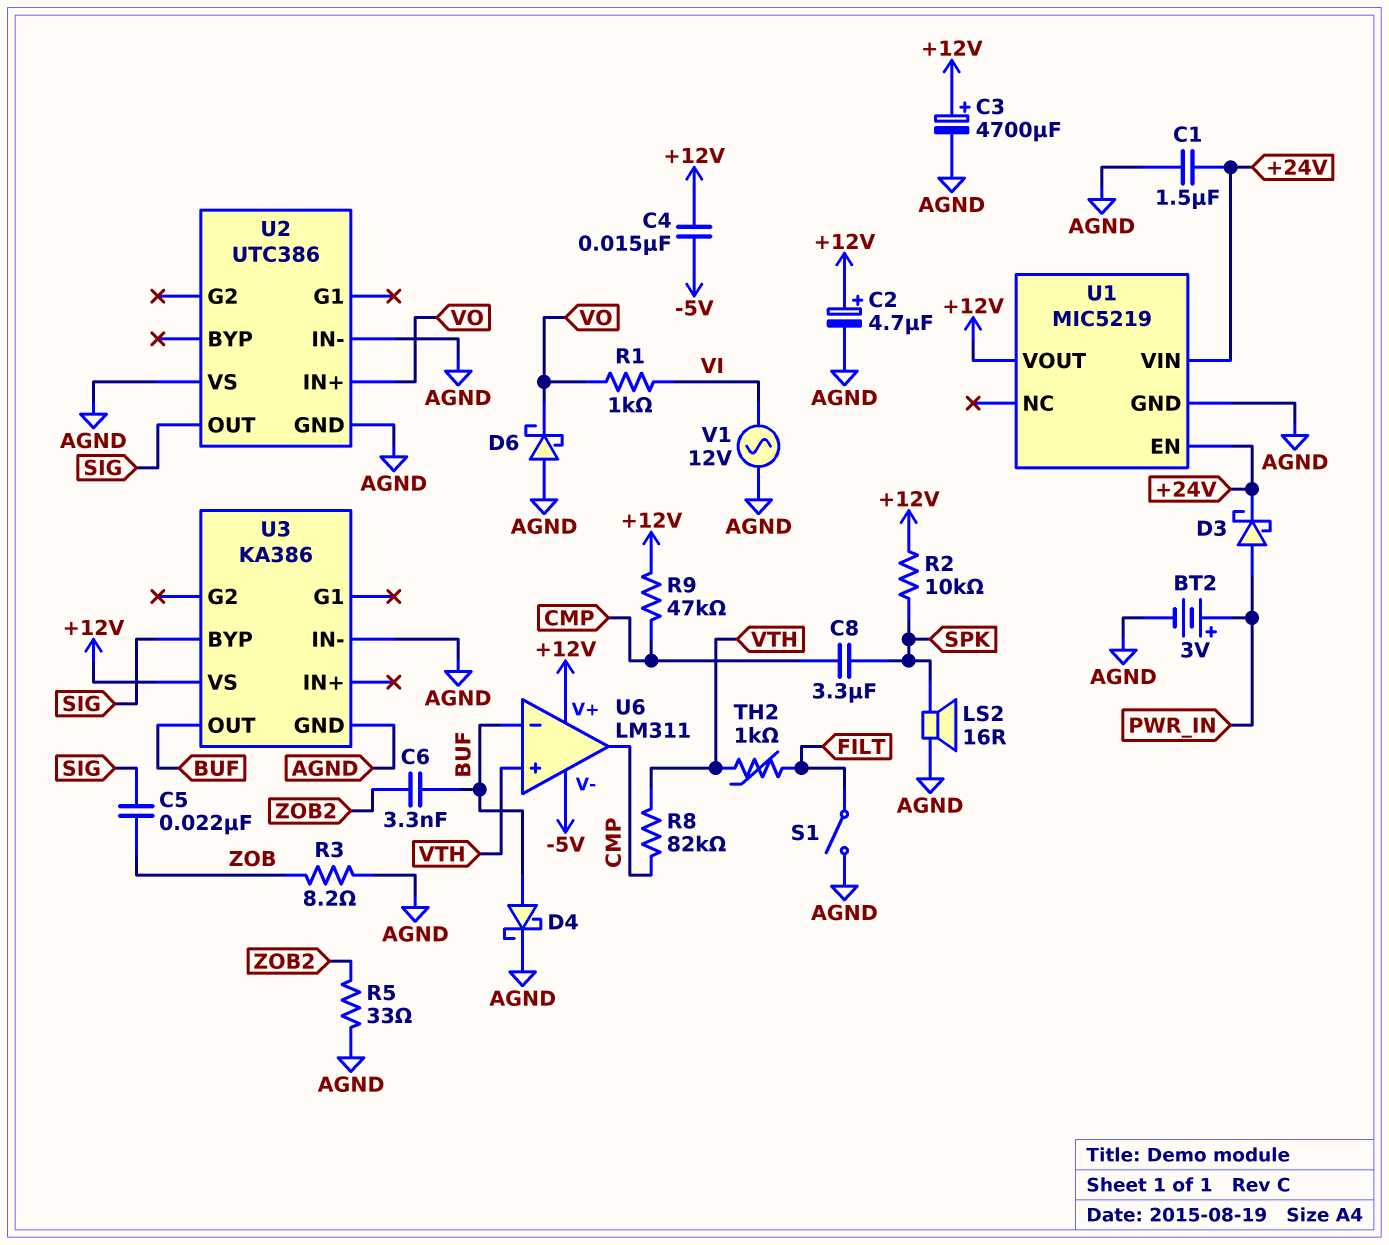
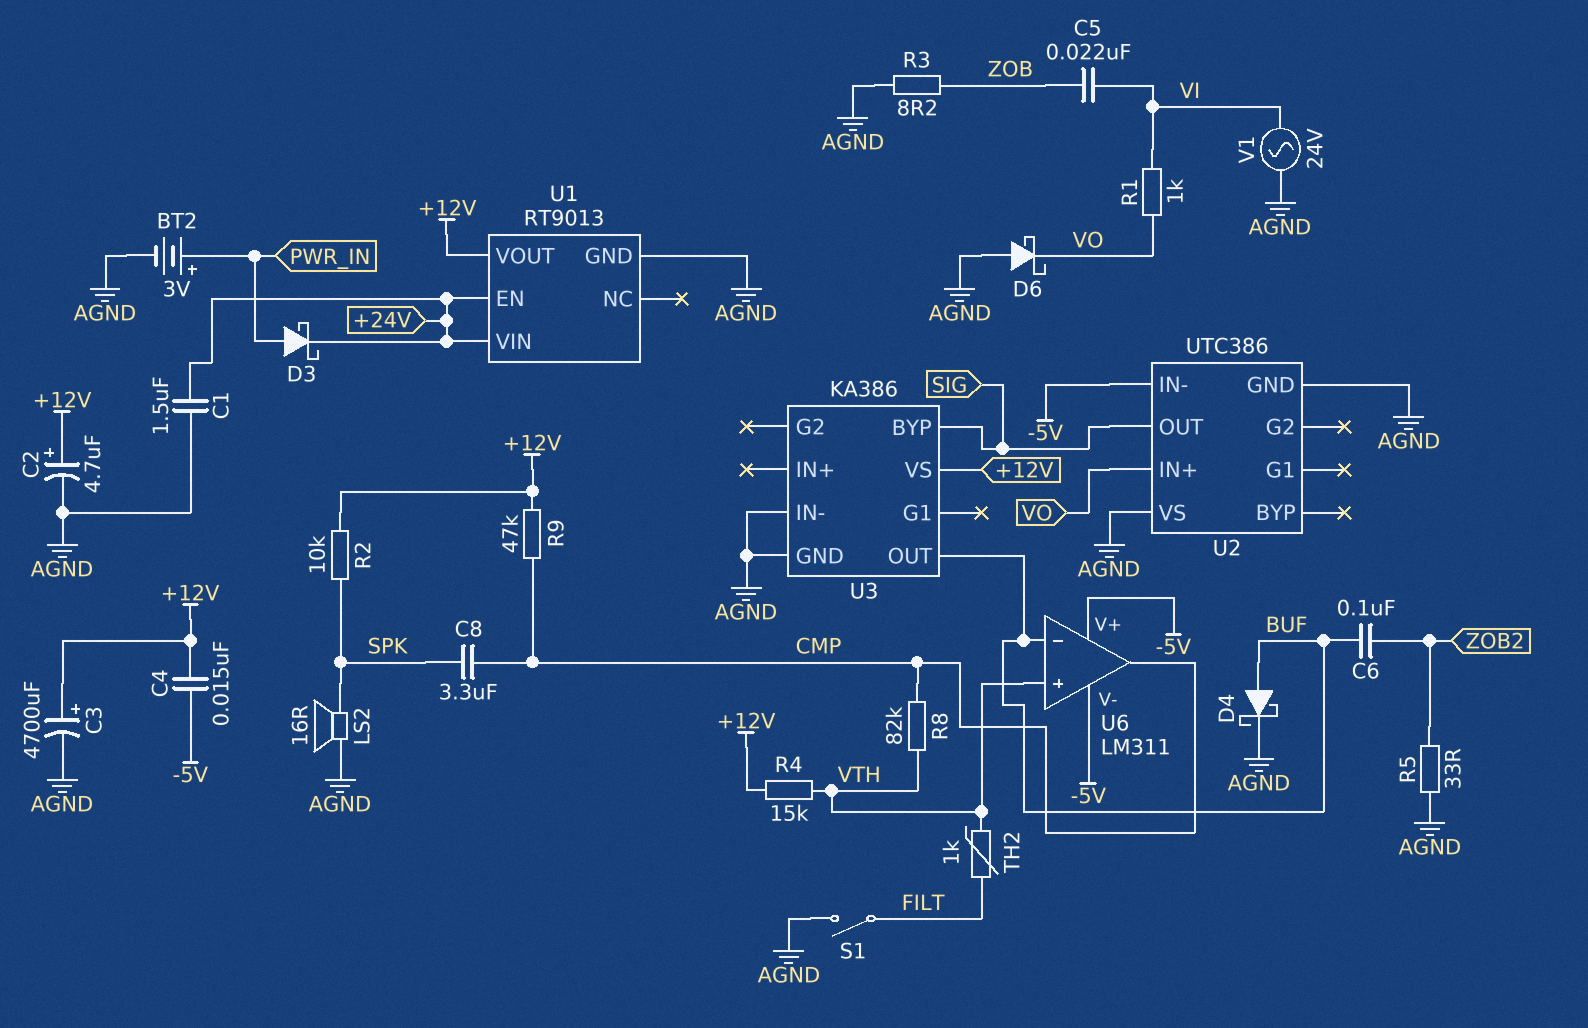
C5: 22nF (SIG, ZOB) -> 22nF (VI, ZOB)
C6: 3.3nF (BUF, ZOB2) -> 100nF (BUF, ZOB2)
R4: none -> 15k (+12V, VTH)
U1: MIC5219 -> RT9013
U2 pin IN-: AGND -> -5V
U6 pin V+: +12V -> -5V
V1: AC 12V (AGND, VI) -> AC 24V (AGND, VI)

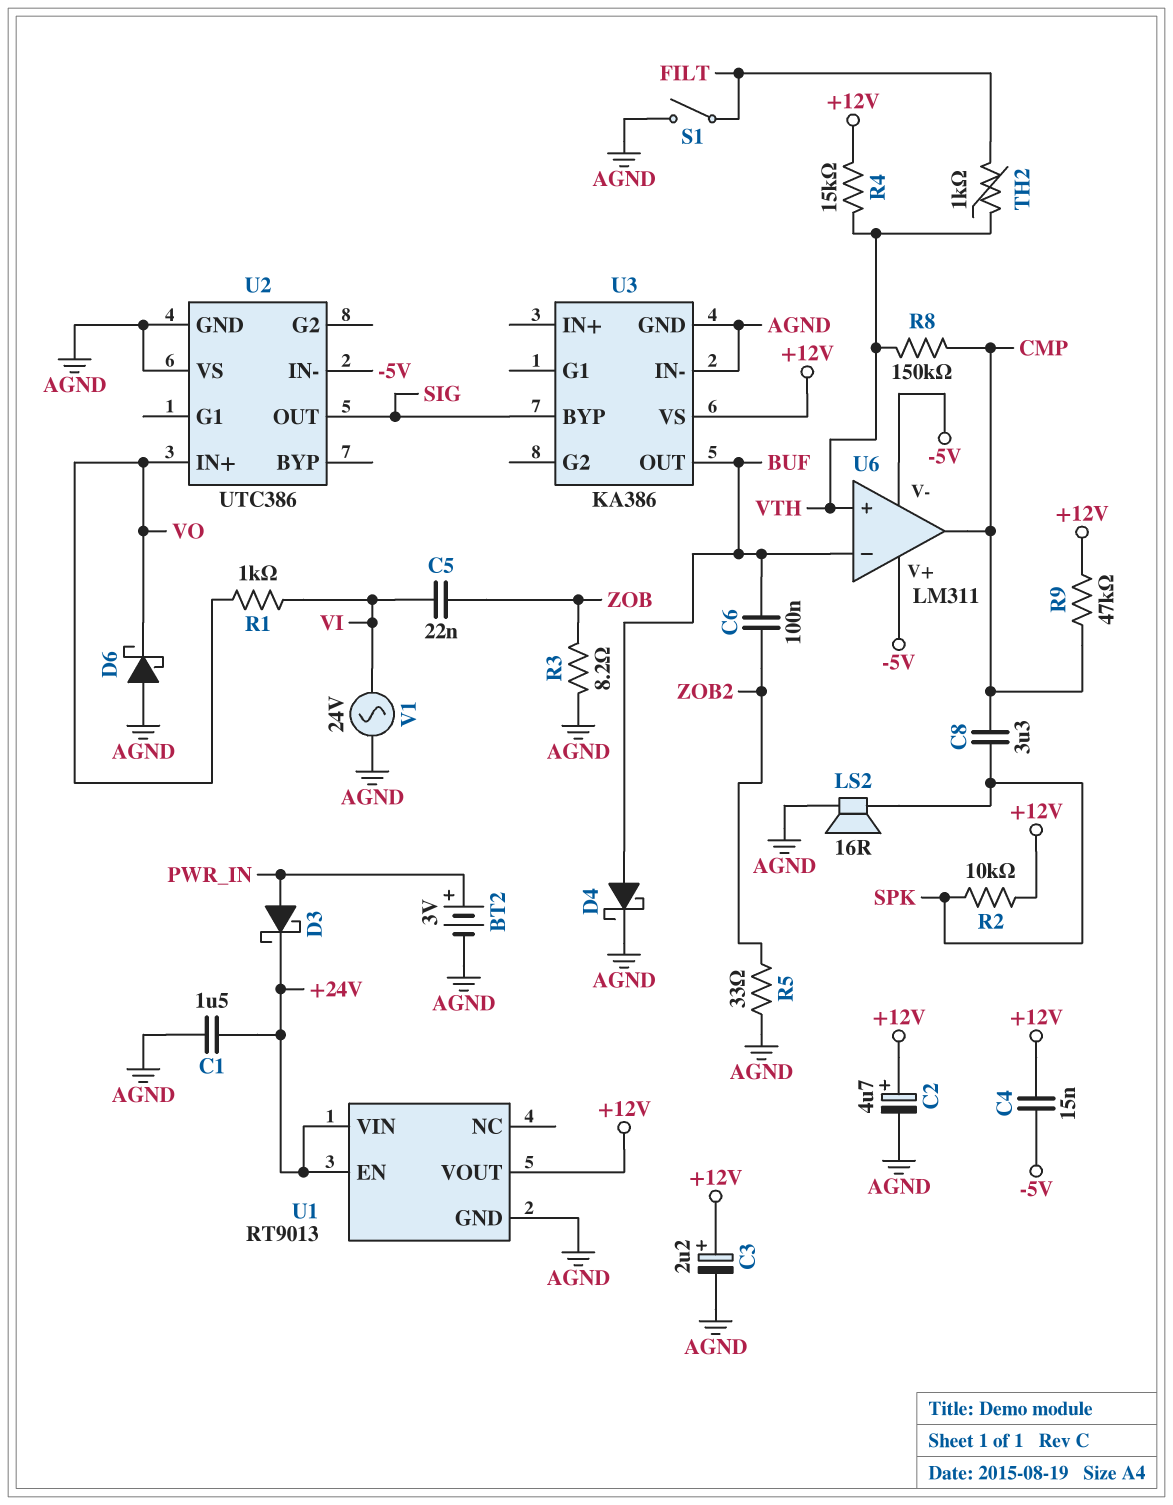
C3: 4700uF (plus +12V, minus AGND) -> 2.2uF (plus +12V, minus AGND)
R8: 82k (CMP, VTH) -> 150k (CMP, VTH)

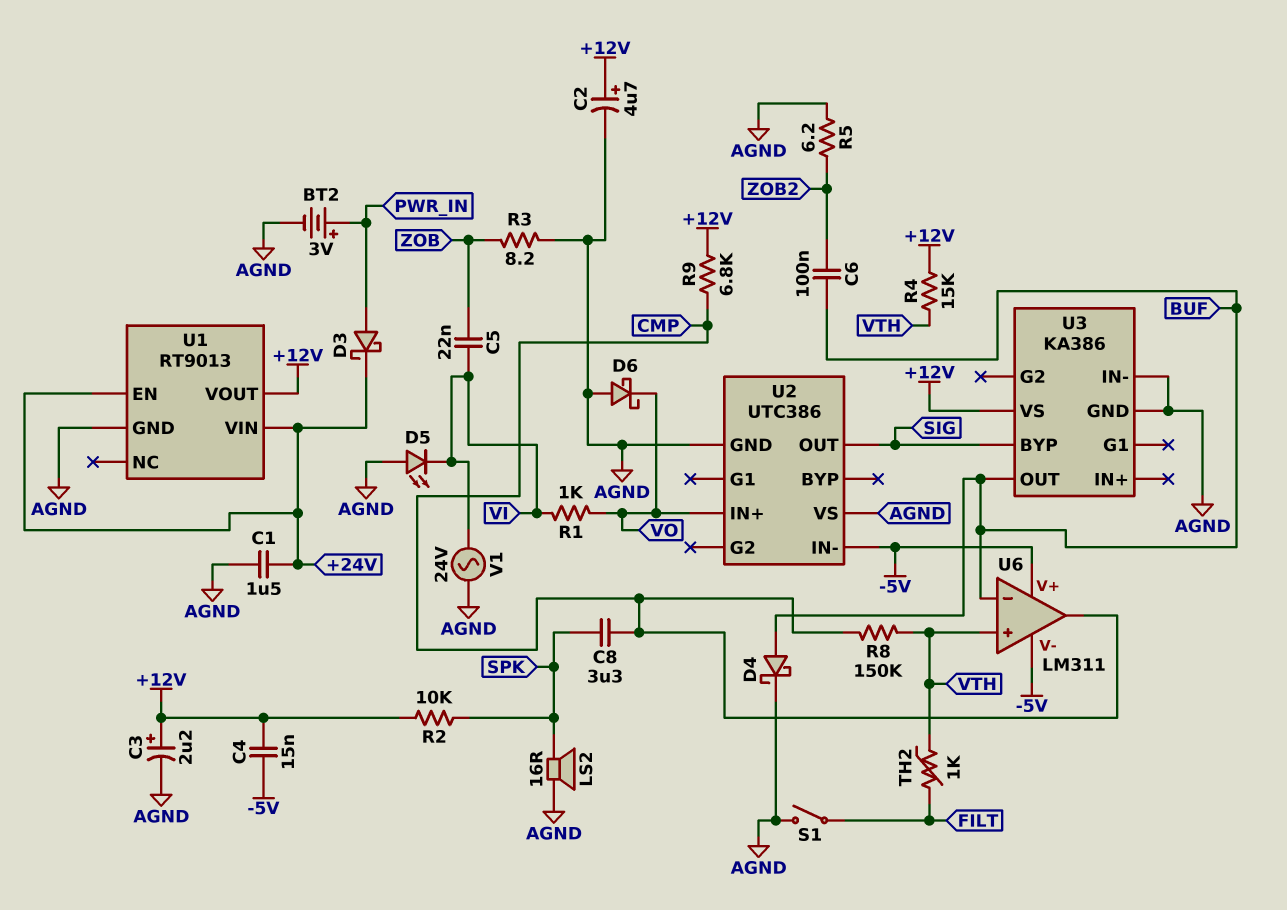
D5: none -> LED (A AGND, K VI)
R5: 33 (AGND, ZOB2) -> 6.2 (AGND, ZOB2)
R9: 47k (+12V, CMP) -> 6.8k (+12V, CMP)

